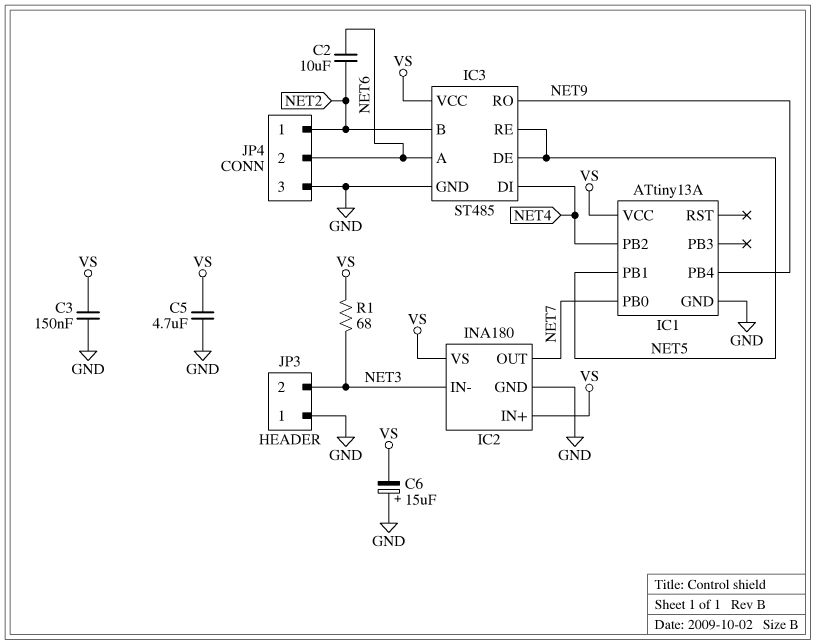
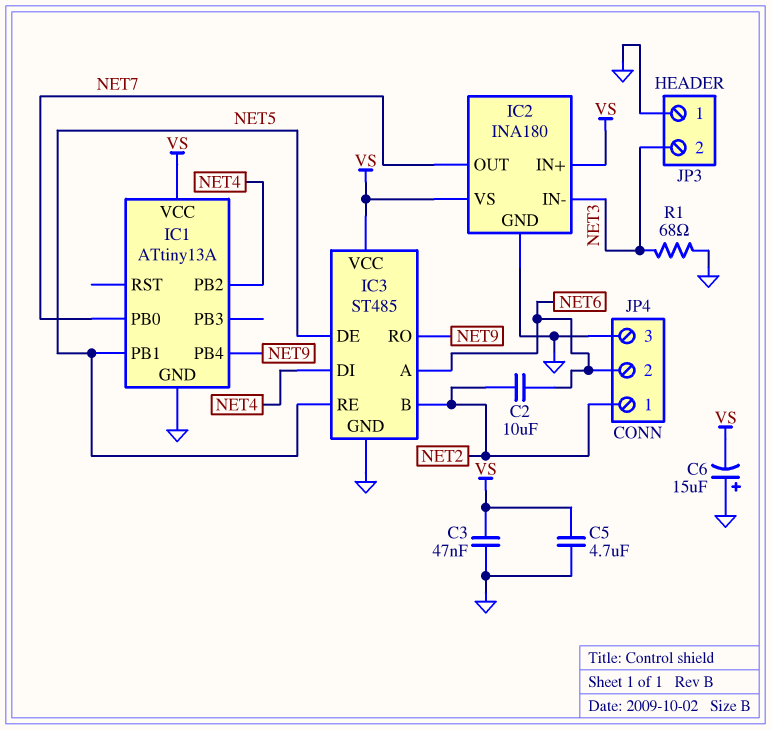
C3: 150nF (GND, VS) -> 47nF (GND, VS)
R1: 68 (NET3, VS) -> 68 (GND, NET3)

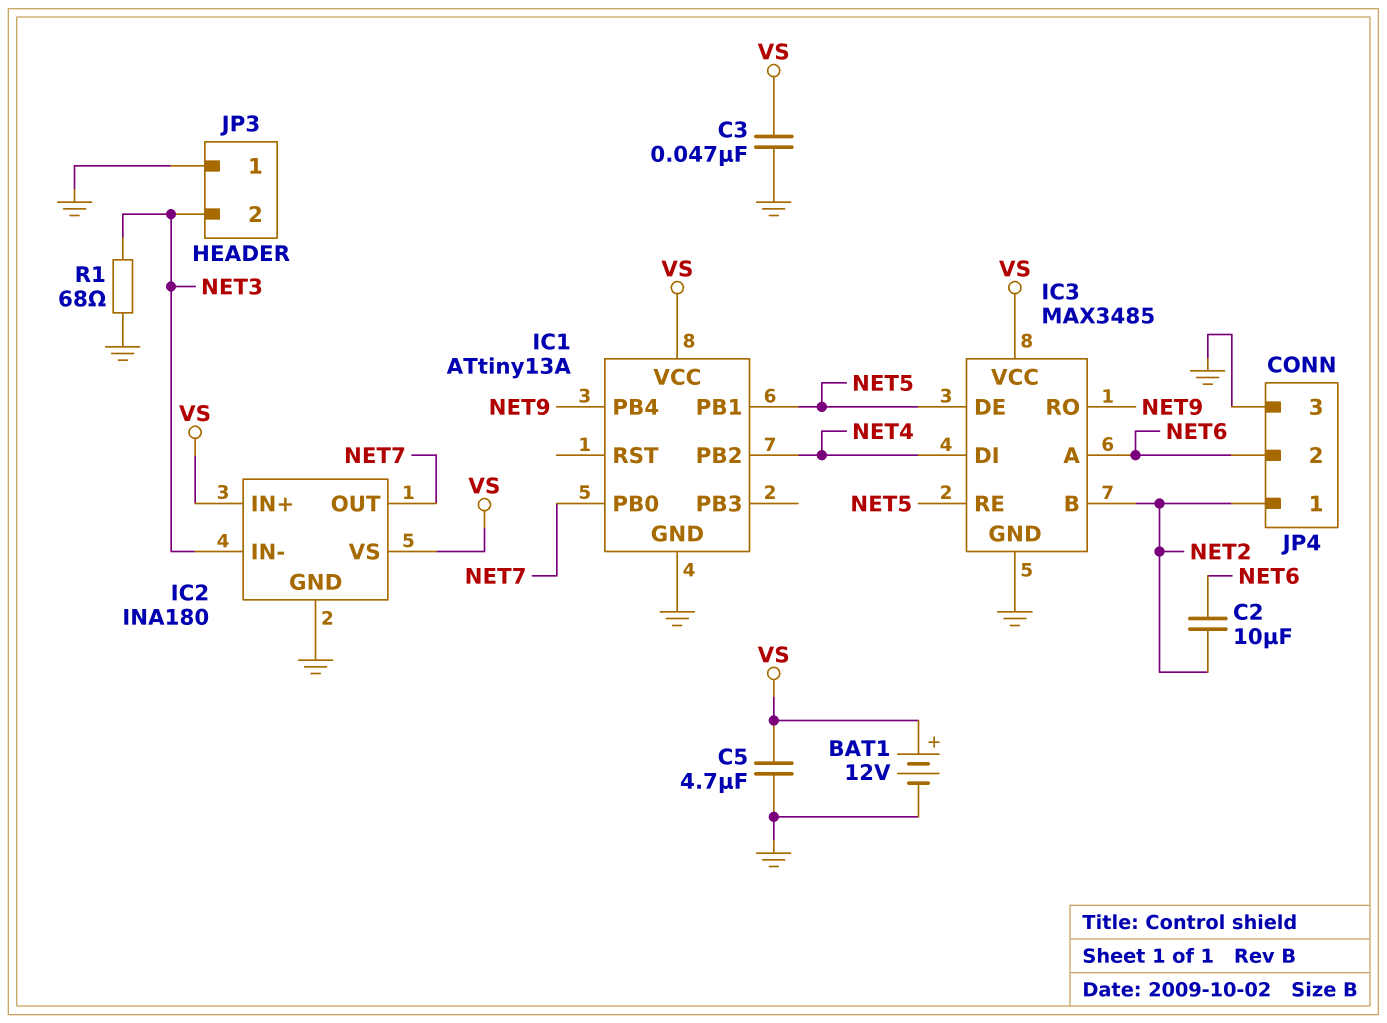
BAT1: none -> 12V (plus VS, minus GND)
C6: 15uF (plus GND, minus VS) -> none
IC3: ST485 -> MAX3485

